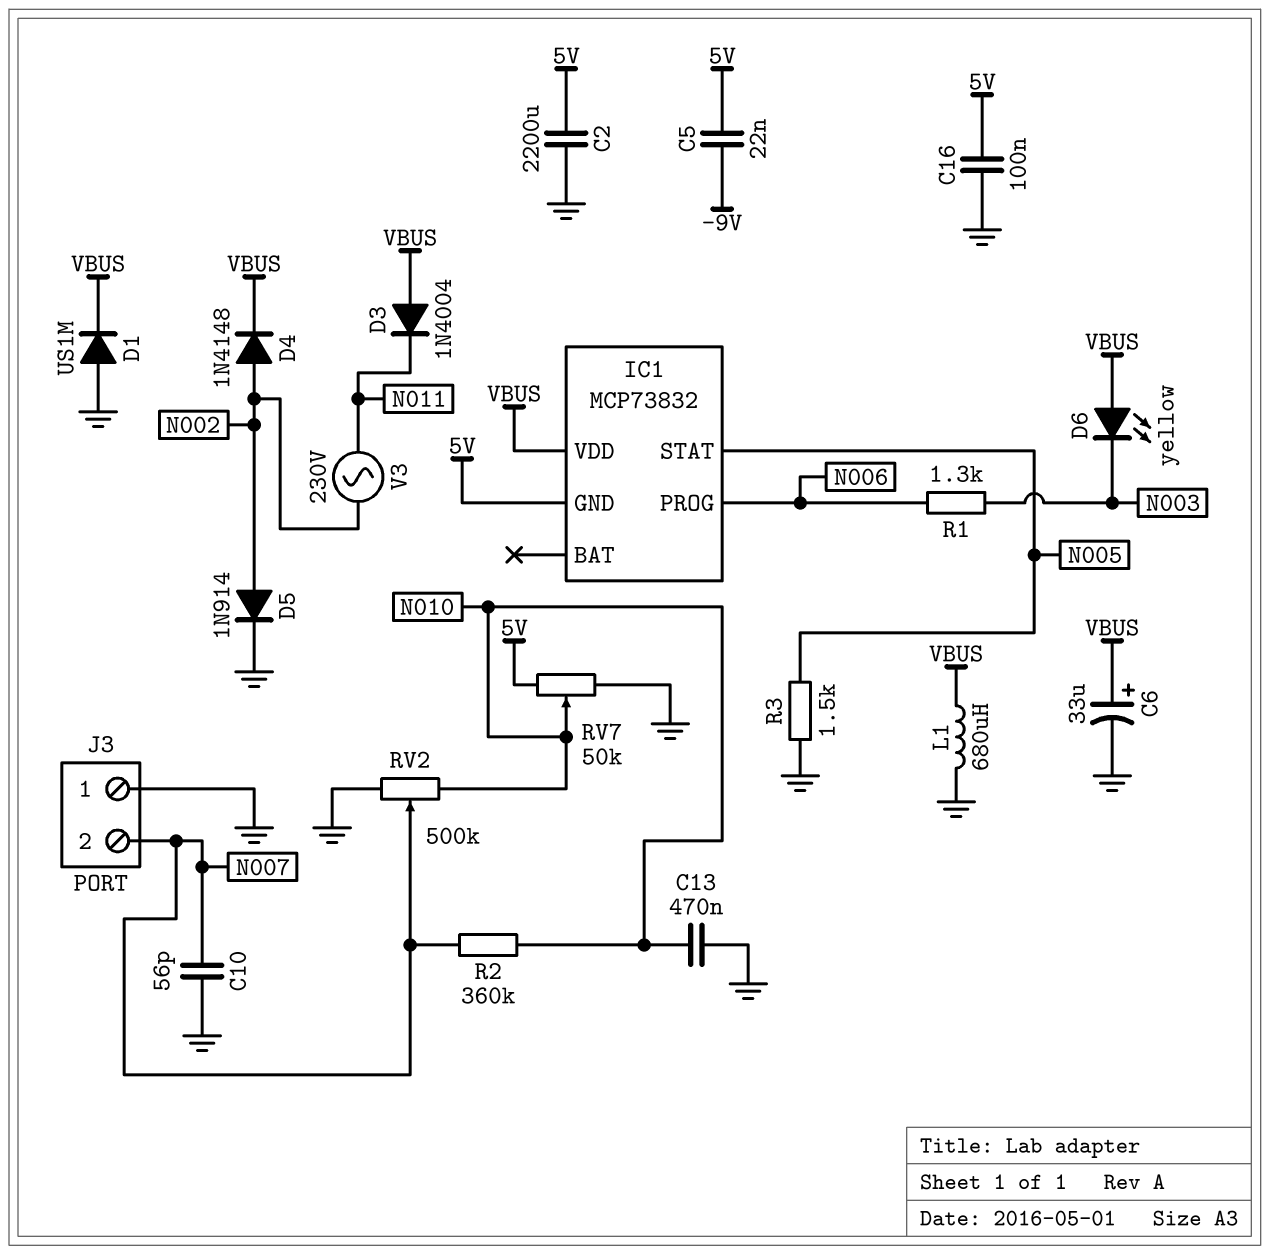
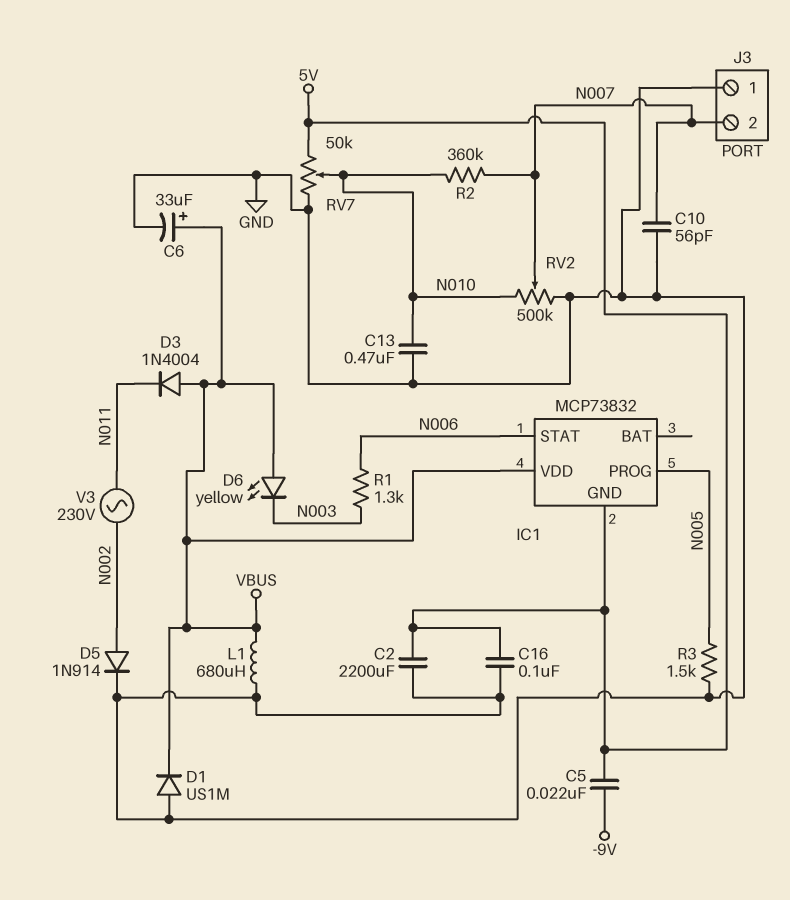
D4: diode 1N4148 (A N002, K VBUS) -> none
IC1 pin PROG: N006 -> N005
IC1 pin STAT: N005 -> N006

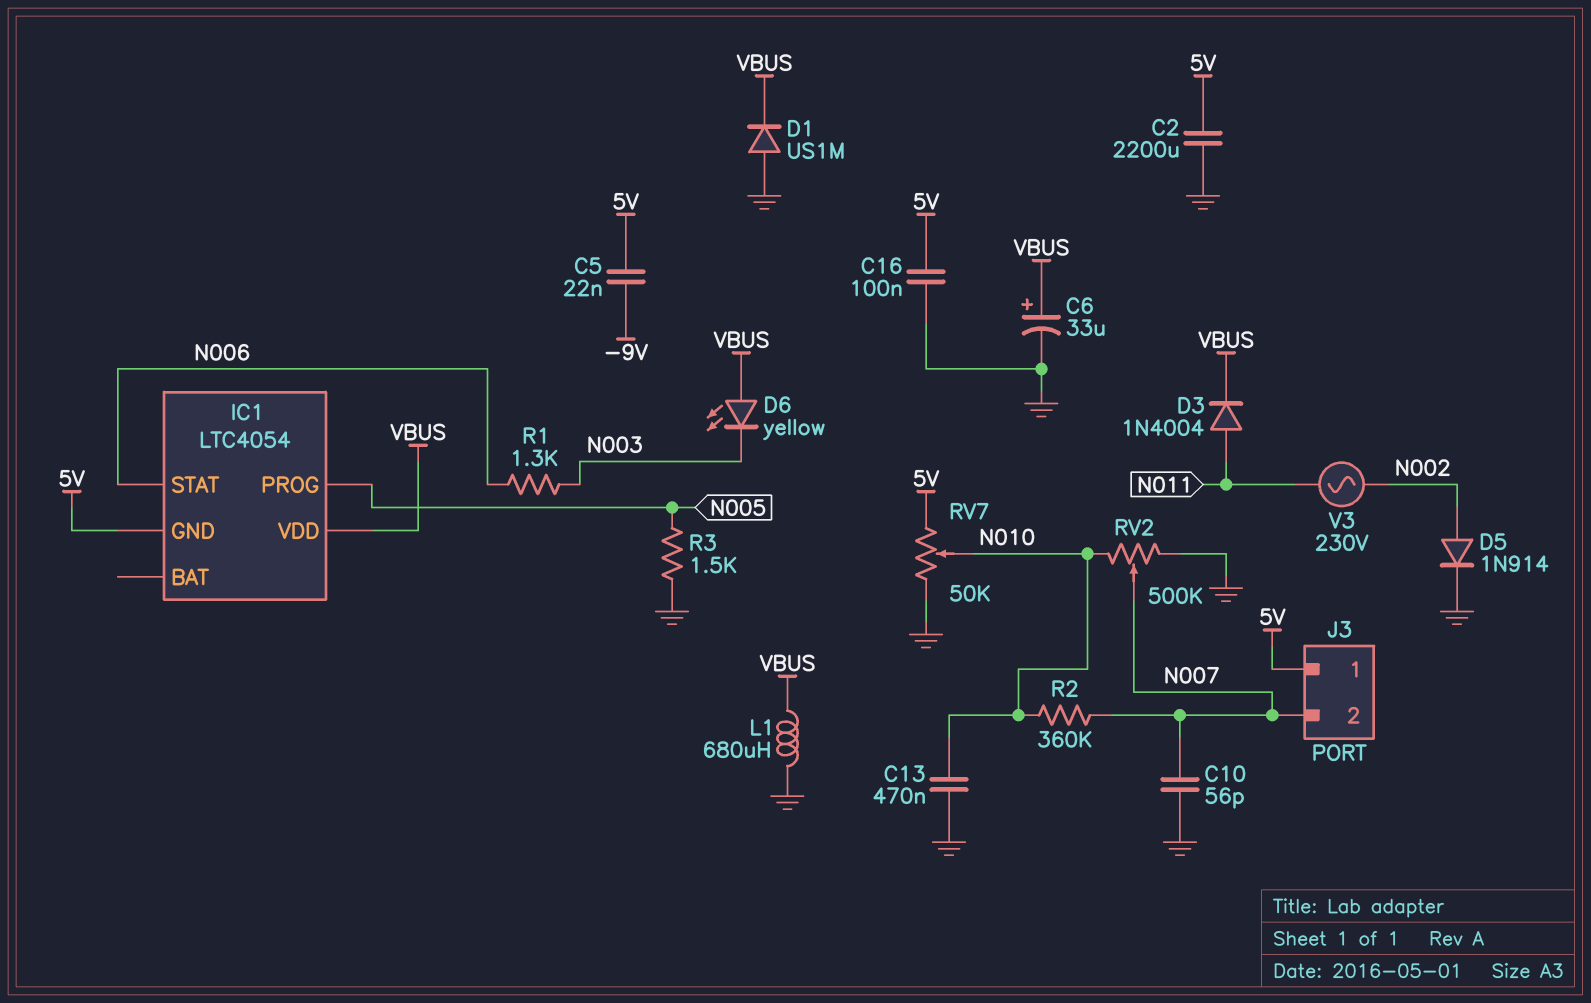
D3: diode 1N4004 (A VBUS, K N011) -> diode 1N4004 (A N011, K VBUS)
IC1: MCP73832 -> LTC4054
J3 pin 1: GND -> 5V

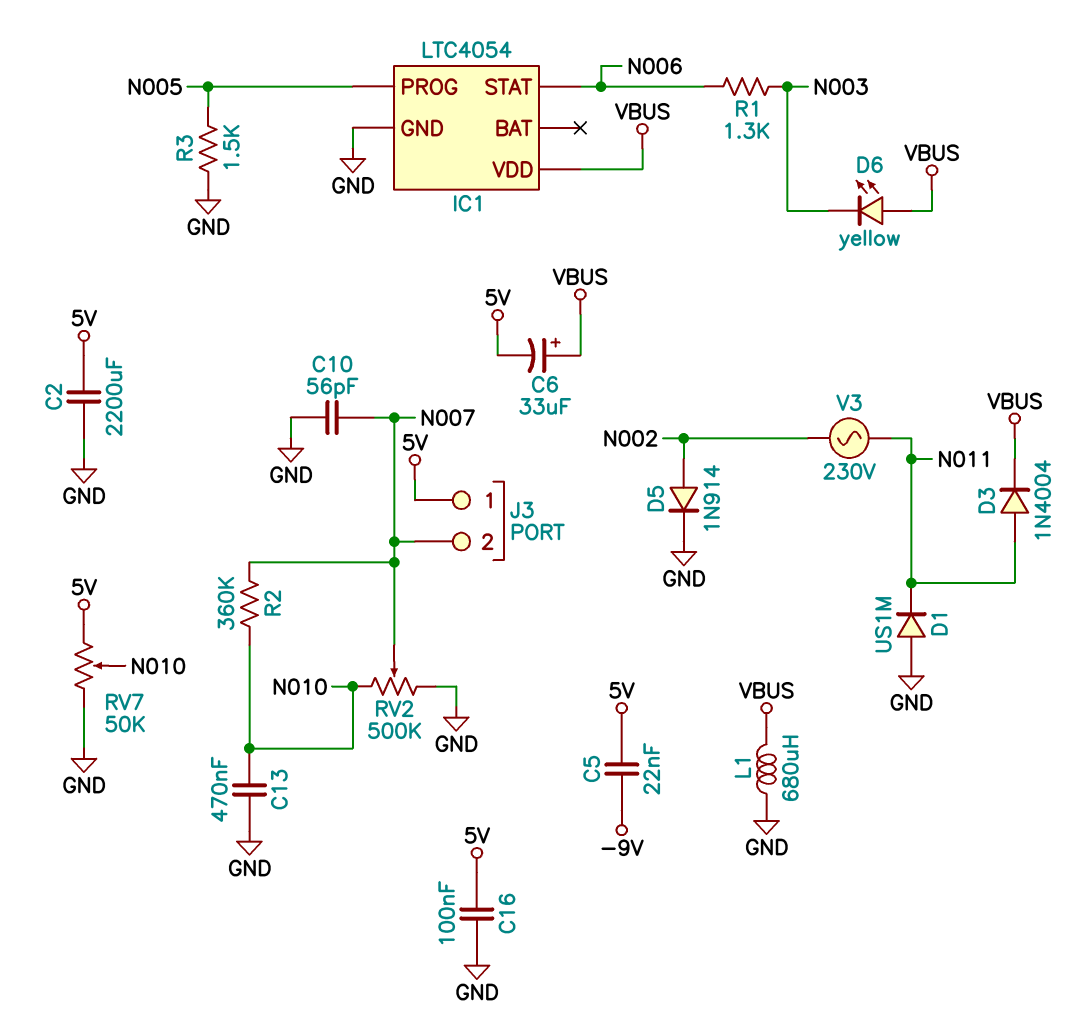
C6: 33uF (plus VBUS, minus GND) -> 33uF (plus VBUS, minus 5V)
D1: diode US1M (A GND, K VBUS) -> diode US1M (A GND, K N011)
IC1 pin GND: 5V -> GND

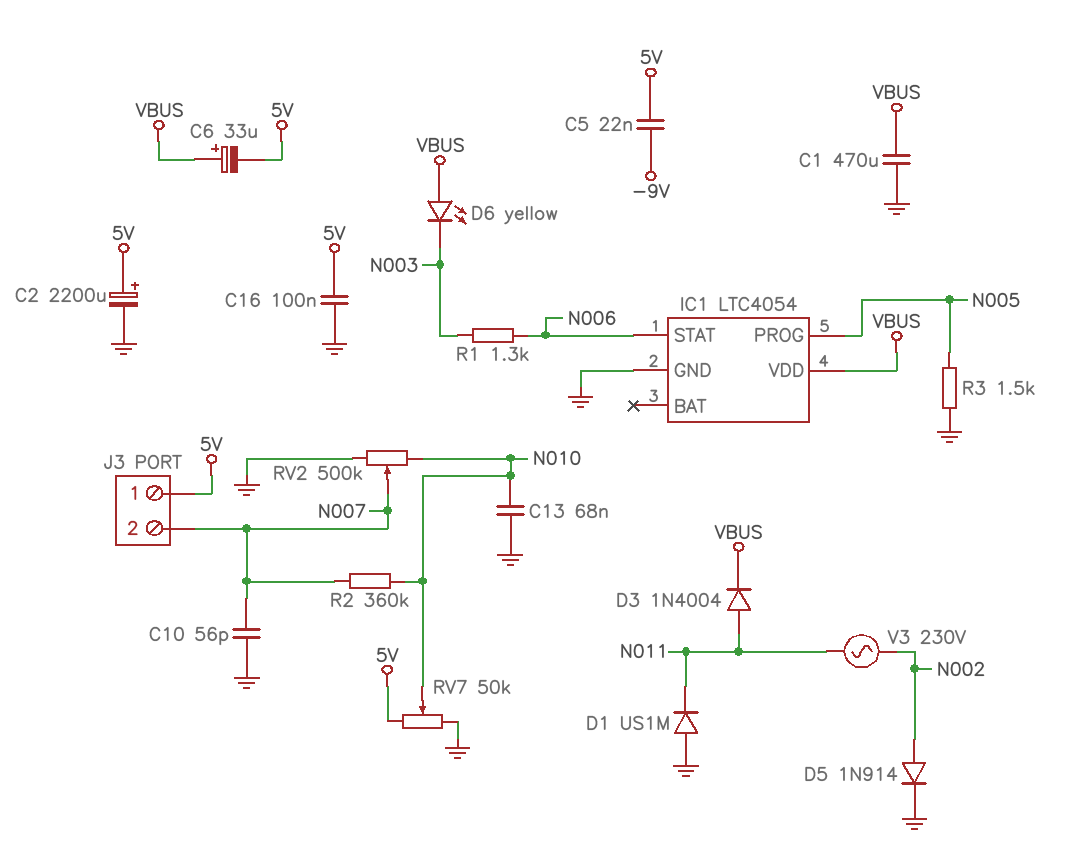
C1: none -> 470uF (GND, VBUS)
C2: 2200uF (5V, GND) -> 2200uF (plus 5V, minus GND)
C13: 470nF (GND, N010) -> 68nF (GND, N010)
L1: 680uH (GND, VBUS) -> none

